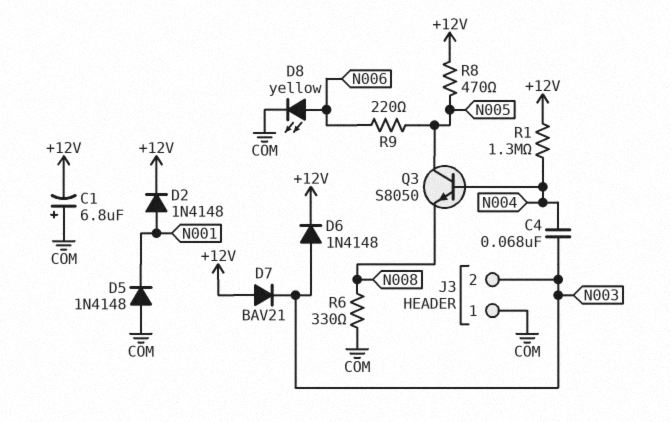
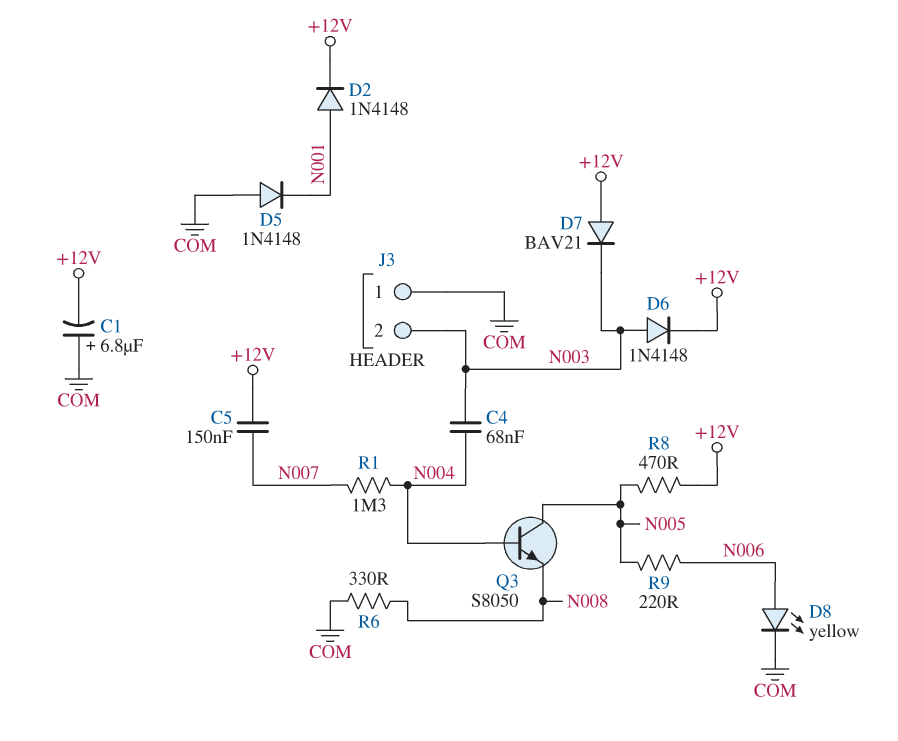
C5: none -> 150nF (+12V, N007)
R1: 1.3M (+12V, N004) -> 1.3M (N004, N007)

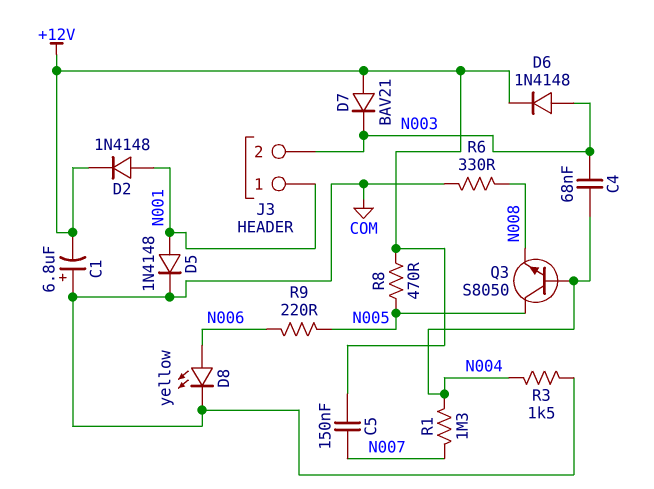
D5: diode 1N4148 (A COM, K N001) -> diode 1N4148 (A N001, K COM)
J3 pin 1: COM -> N001
R3: none -> 1.5k (COM, N004)

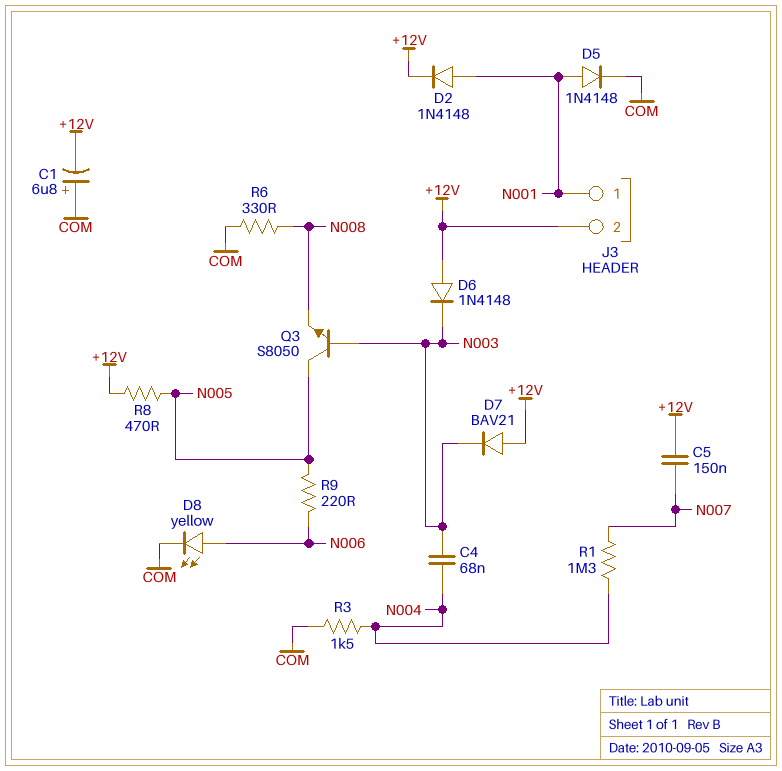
D6: diode 1N4148 (A N003, K +12V) -> diode 1N4148 (A +12V, K N003)
J3 pin 2: N003 -> +12V
Q3: NPN S8050 (B N004, C N005, E N008) -> NPN S8050 (B N003, C N005, E N008)

